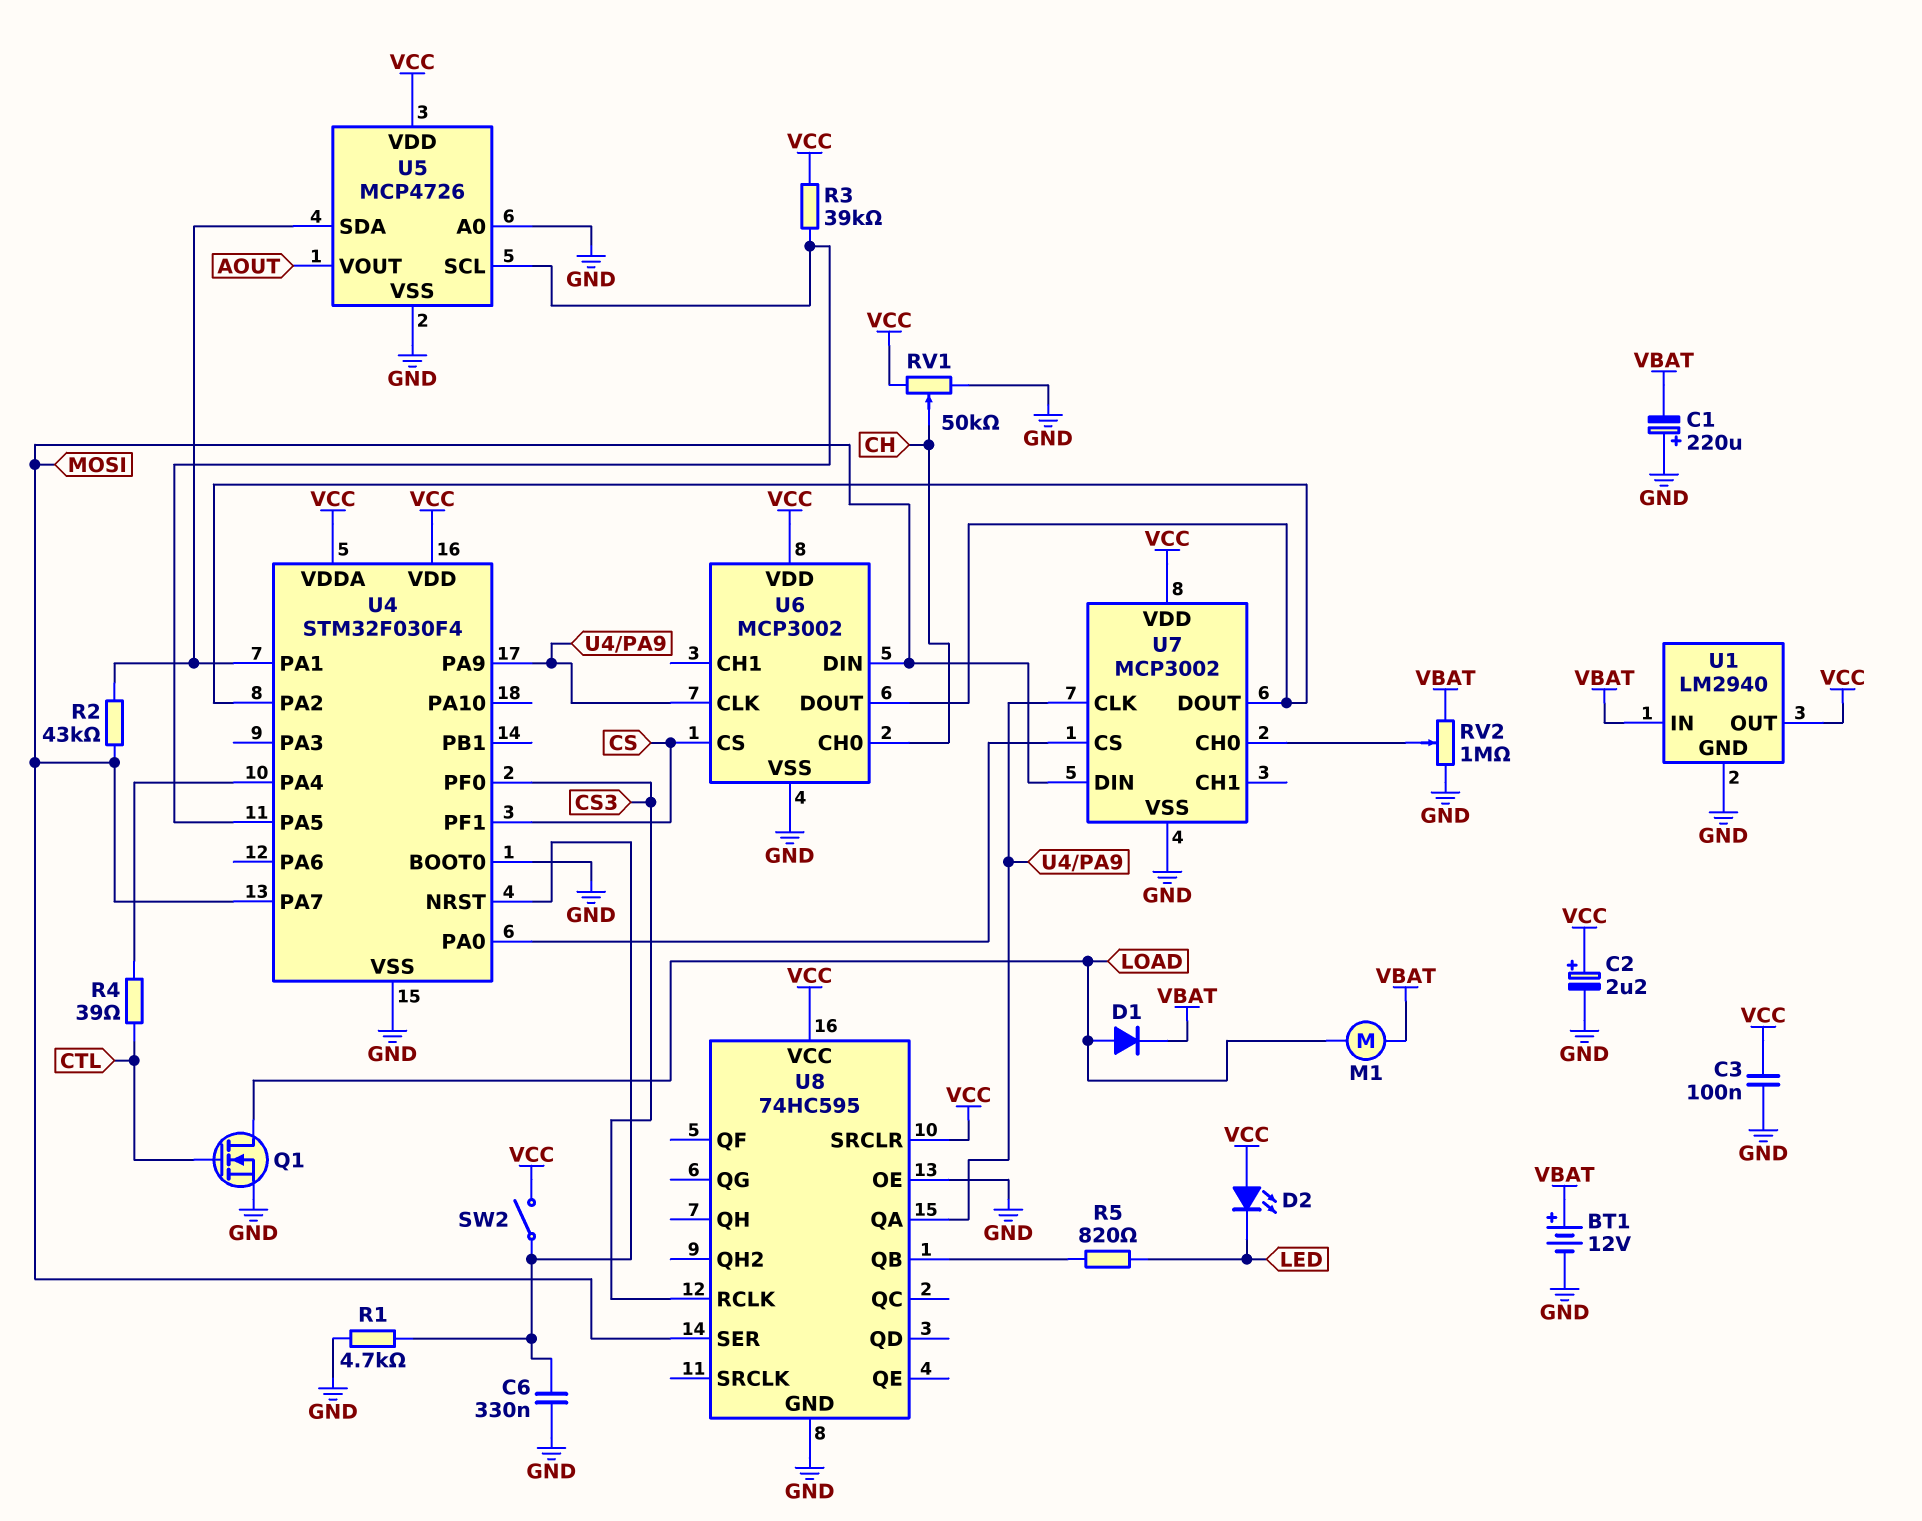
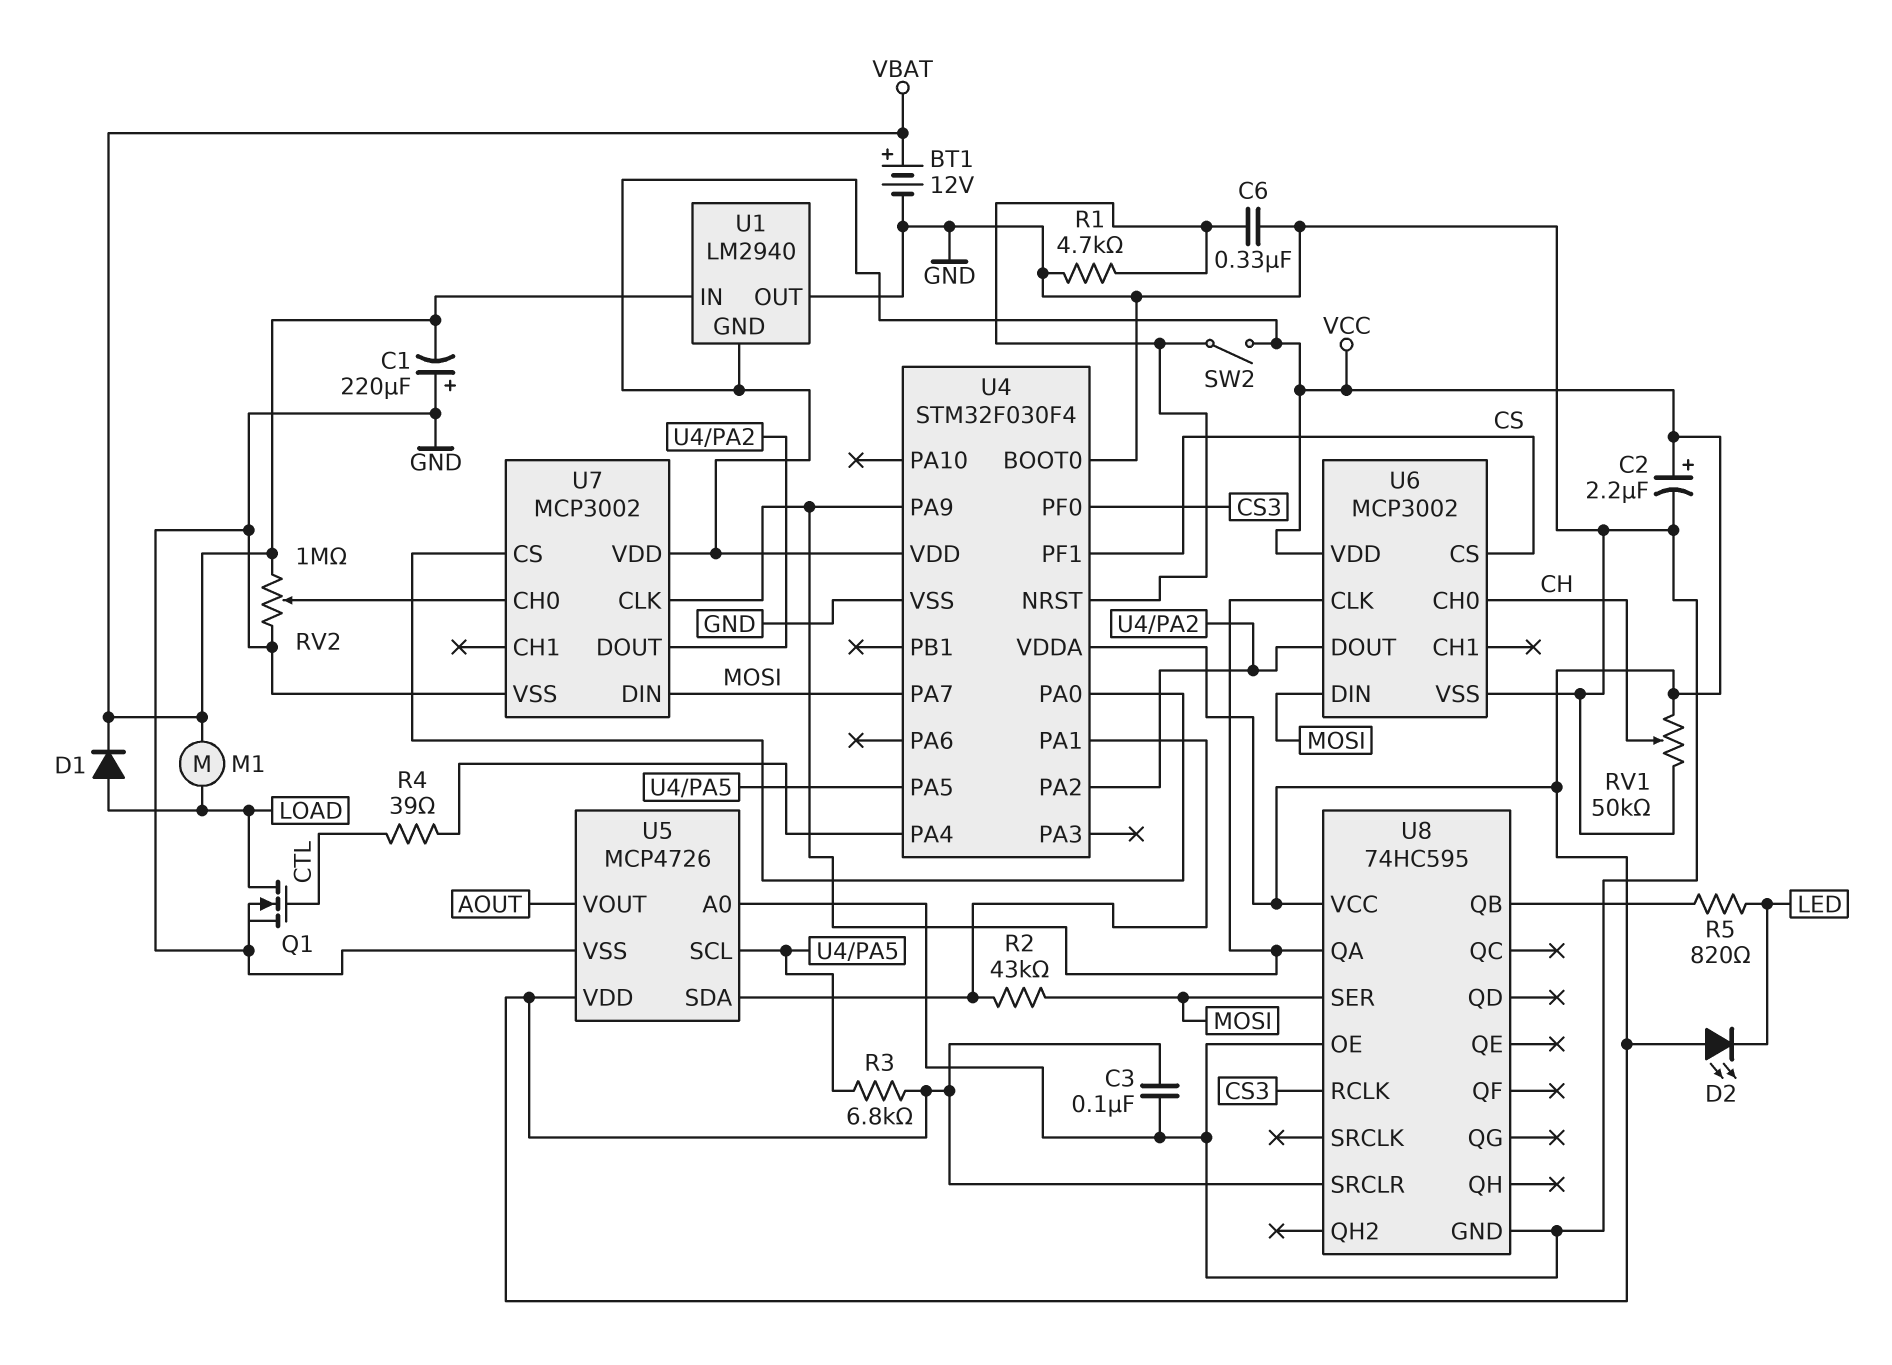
R3: 39k (U4/PA5, VCC) -> 6.8k (U4/PA5, VCC)
U1 pin GND: GND -> VCC
U1 pin OUT: VCC -> GND

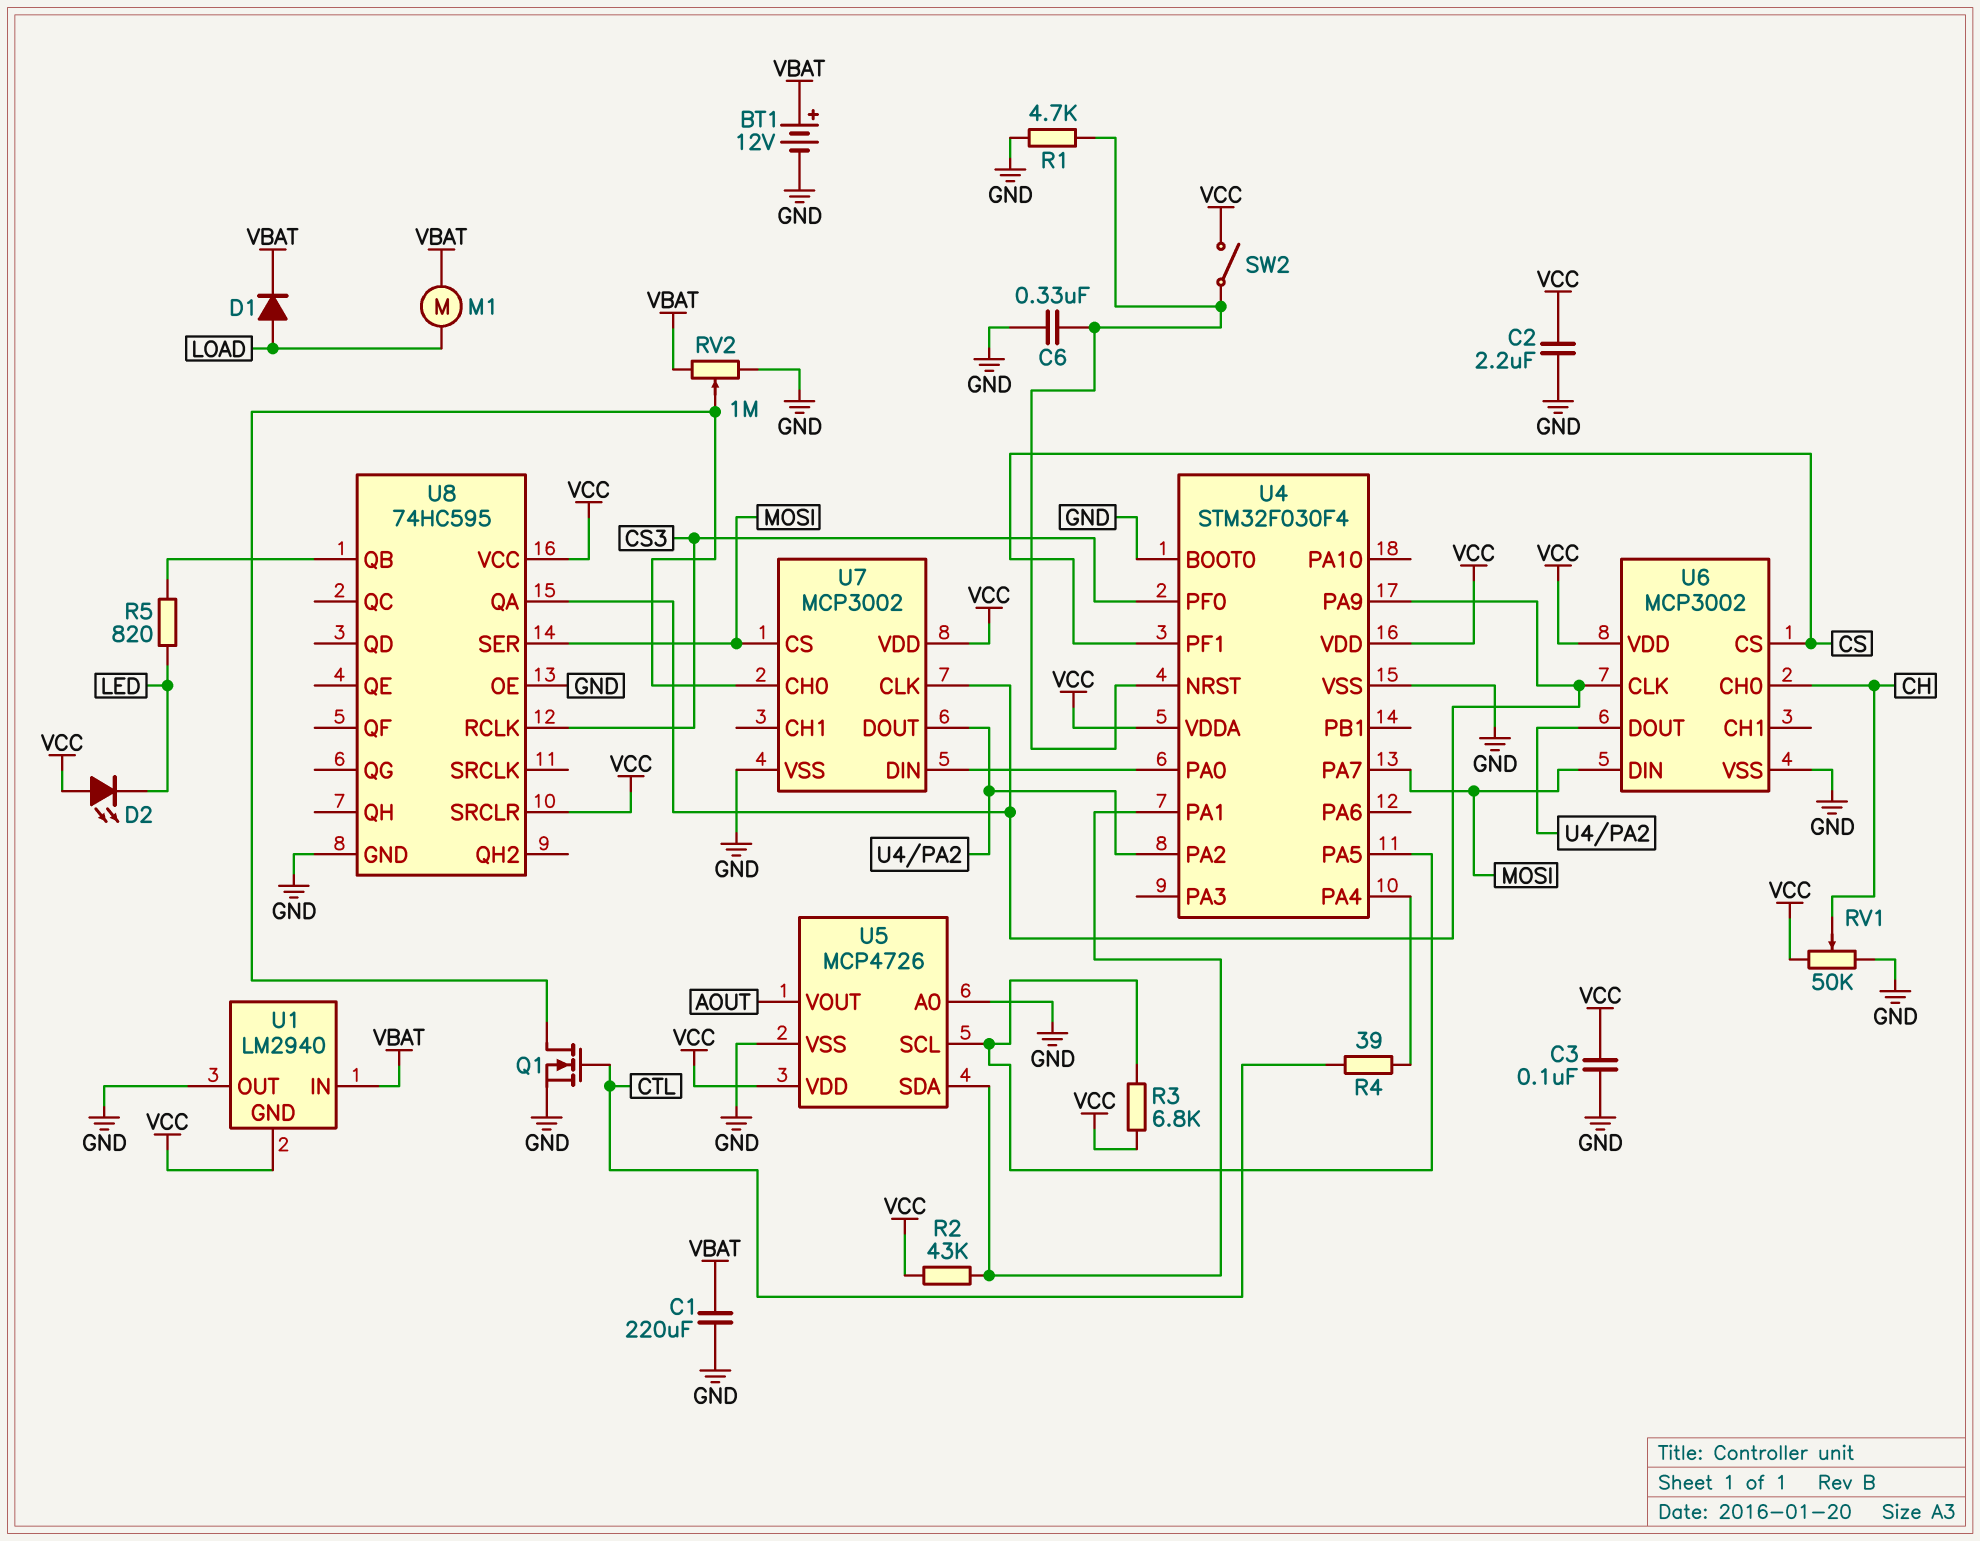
C1: 220uF (plus GND, minus VBAT) -> 220uF (GND, VBAT)
C2: 2.2uF (plus VCC, minus GND) -> 2.2uF (GND, VCC)
Q1: NMOS (G CTL, D LOAD, S GND) -> NMOS (G CTL, D U7/CH0, S GND)
R2: 43k (MOSI, U4/PA1) -> 43k (U4/PA1, VCC)
U7 pin CS: U4/PA0 -> MOSI
U7 pin DIN: MOSI -> U4/PA0

